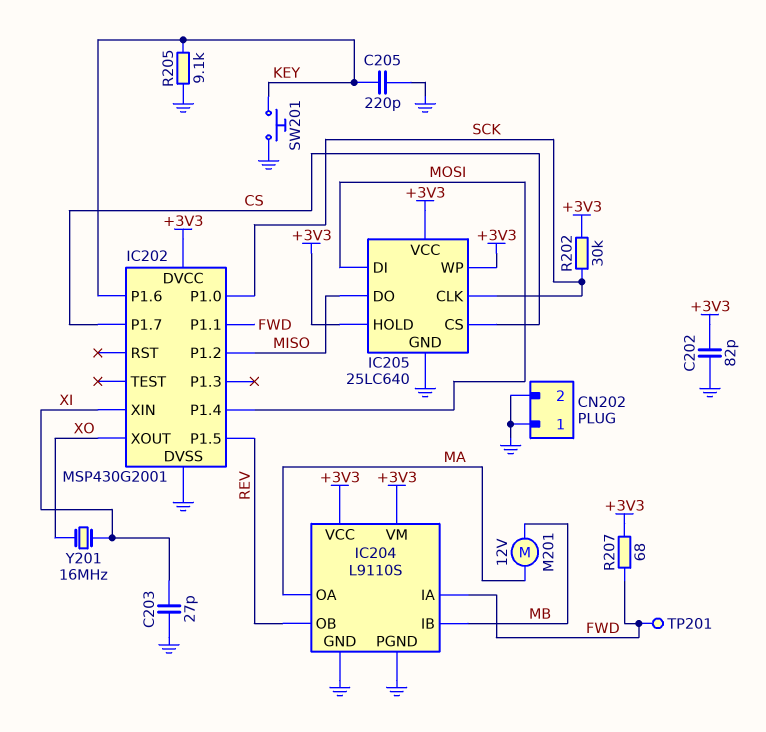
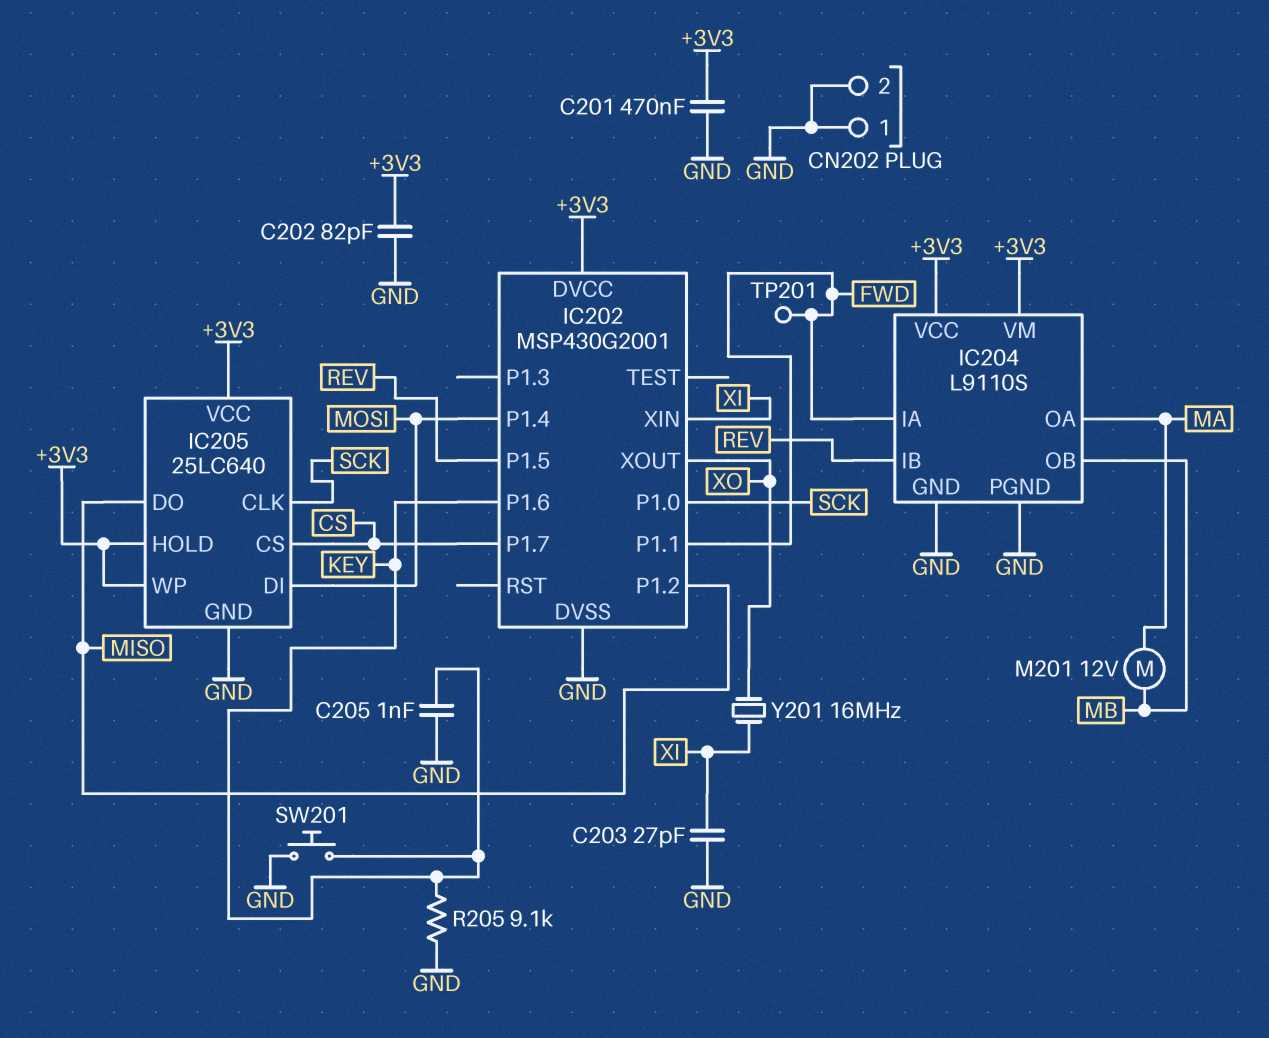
C201: none -> 470nF (+3V3, GND)
C205: 220pF (GND, KEY) -> 1nF (GND, KEY)
IC204 pin IB: MB -> REV
IC204 pin OB: REV -> MB
R202: 30k (+3V3, SCK) -> none
R207: 68 (+3V3, FWD) -> none

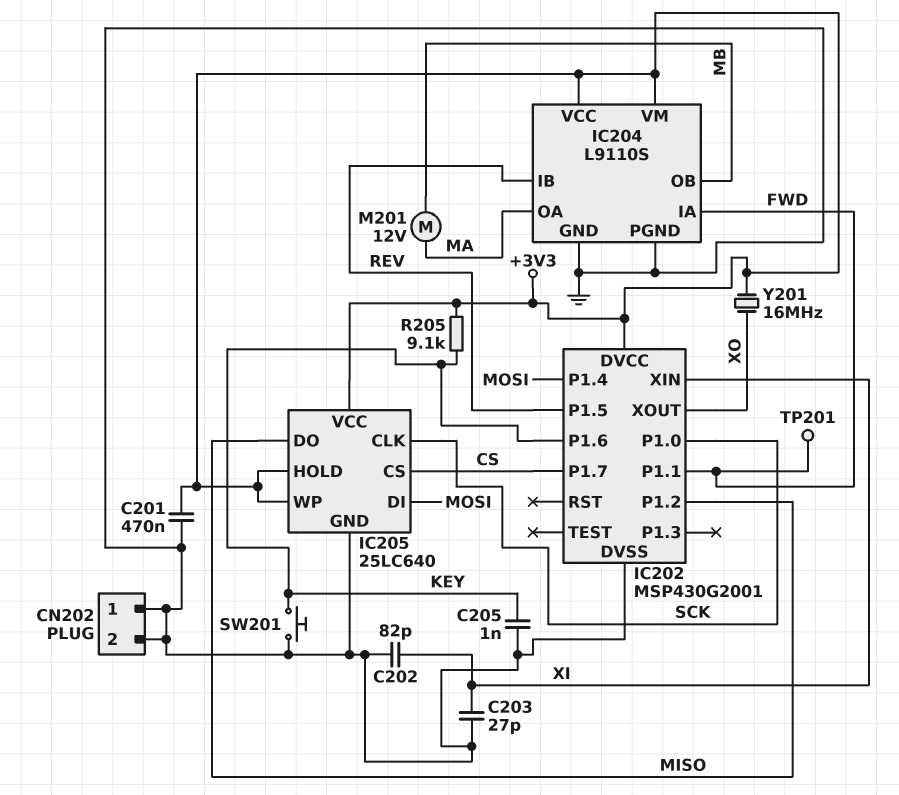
C202: 82pF (+3V3, GND) -> 82pF (GND, XI)
R205: 9.1k (GND, KEY) -> 9.1k (+3V3, KEY)
Y201: 16MHz (XI, XO) -> 16MHz (+3V3, XO)

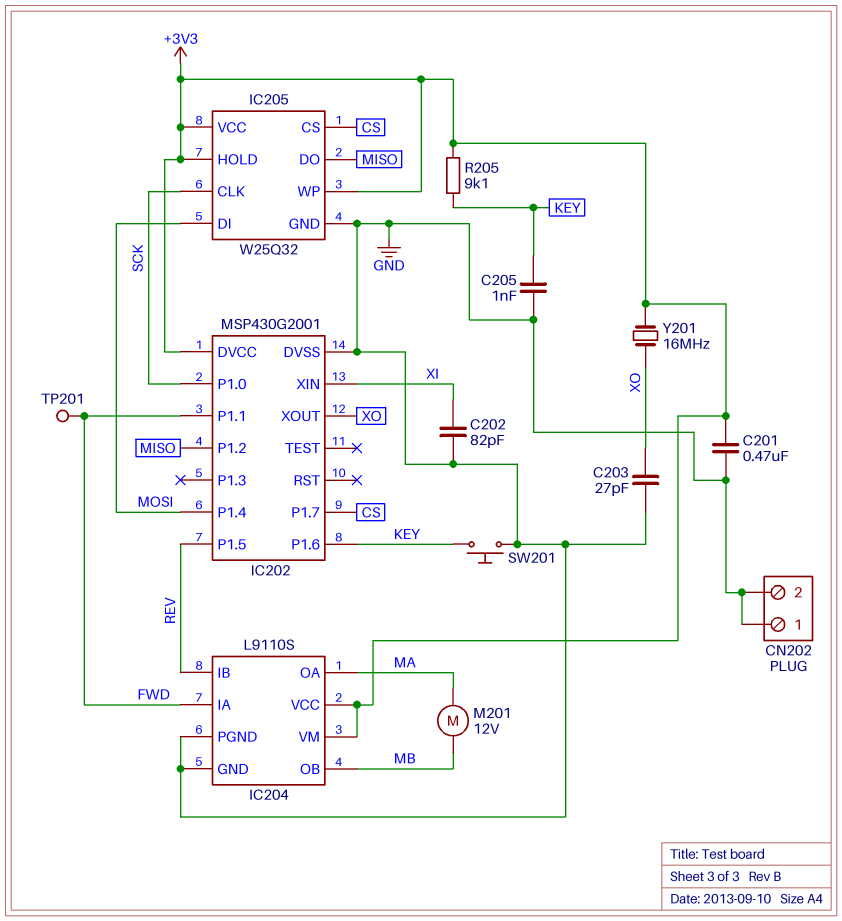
C203: 27pF (GND, XI) -> 27pF (GND, XO)
IC205: 25LC640 -> W25Q32

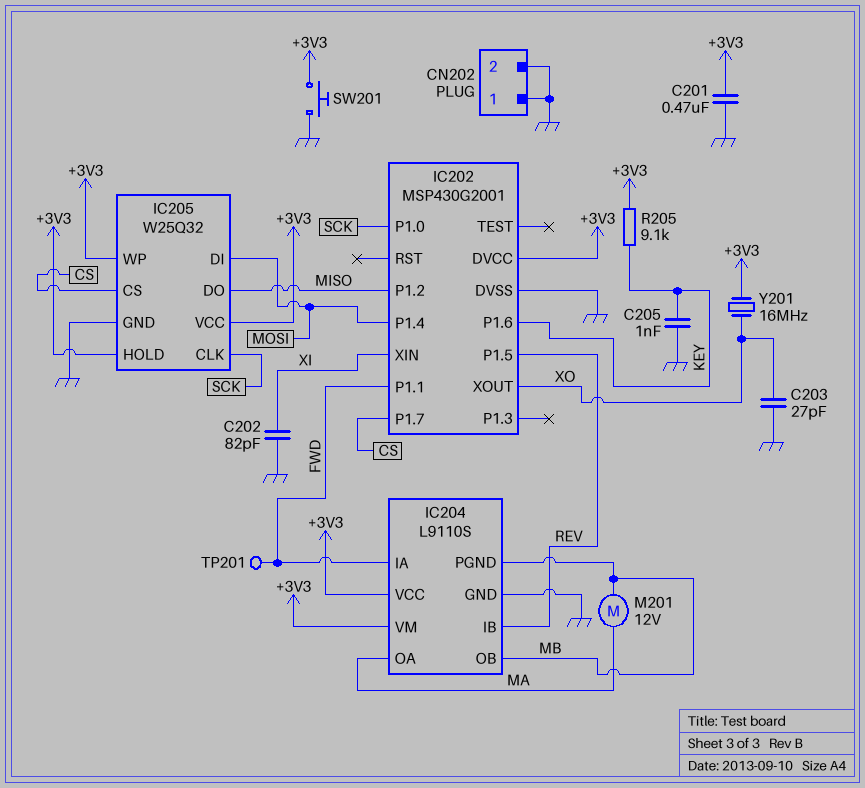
IC204 pin PGND: GND -> MB
SW201: button (GND, KEY) -> button (+3V3, GND)

